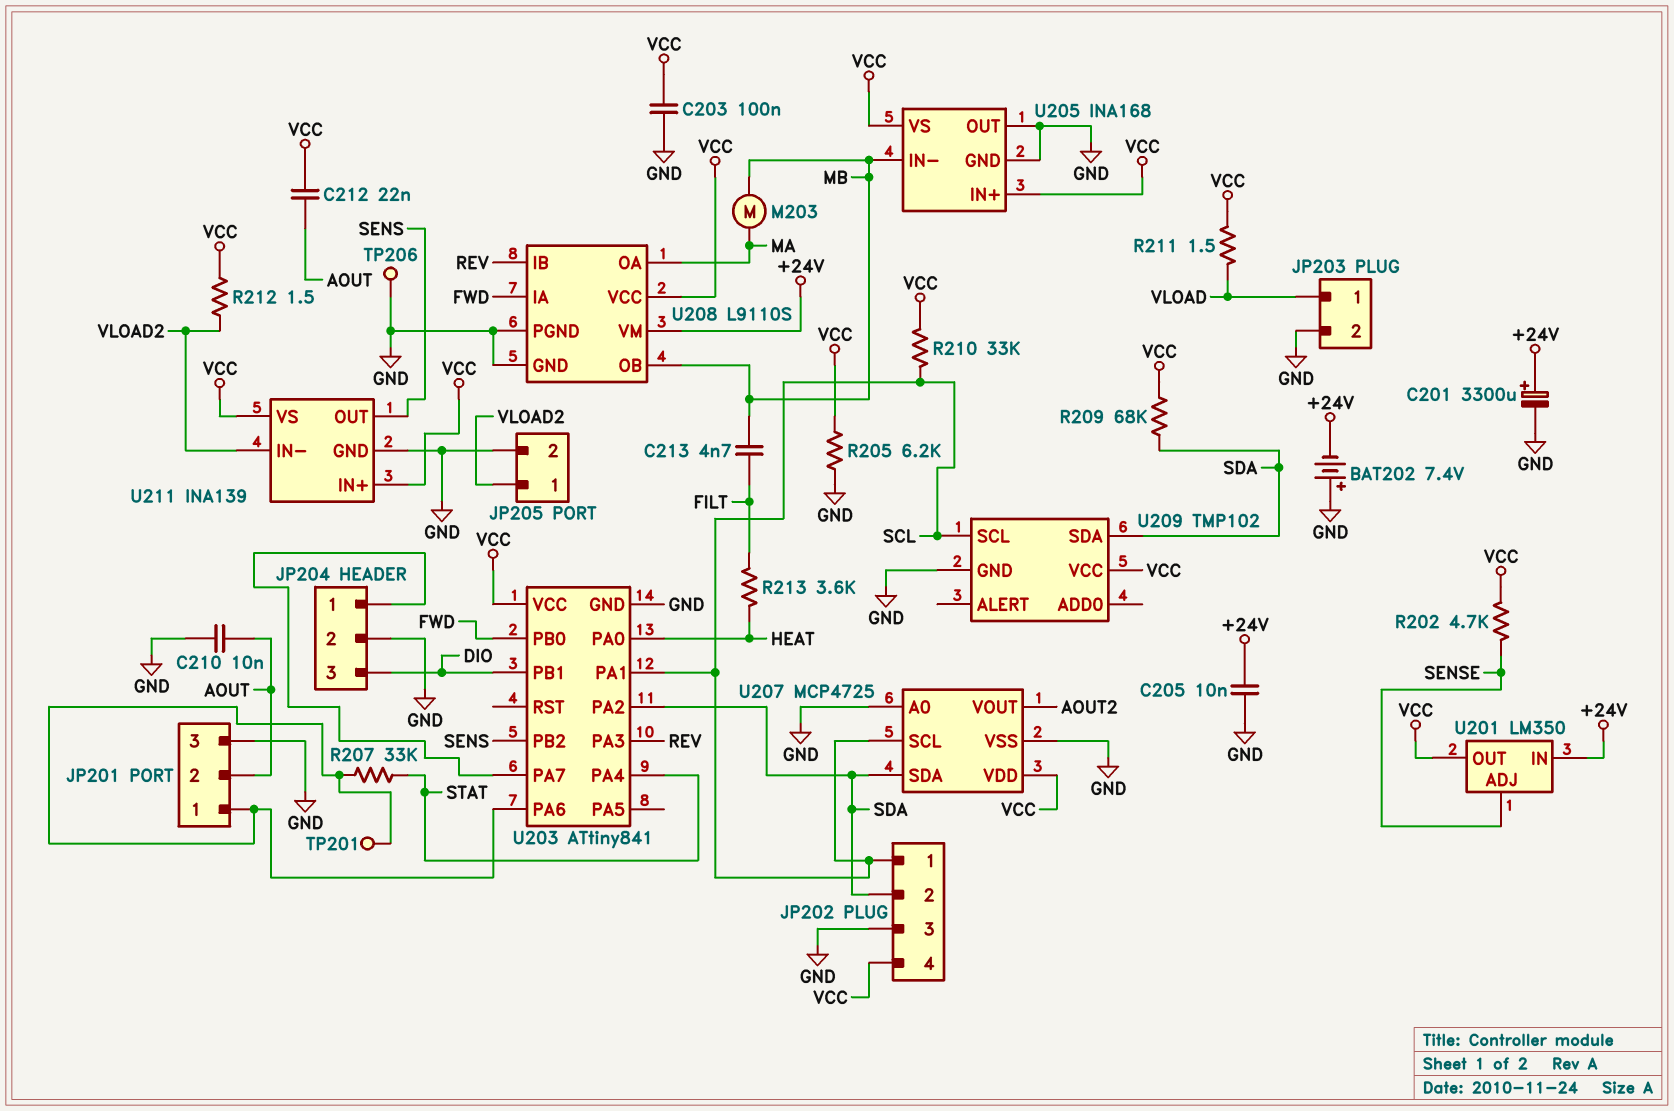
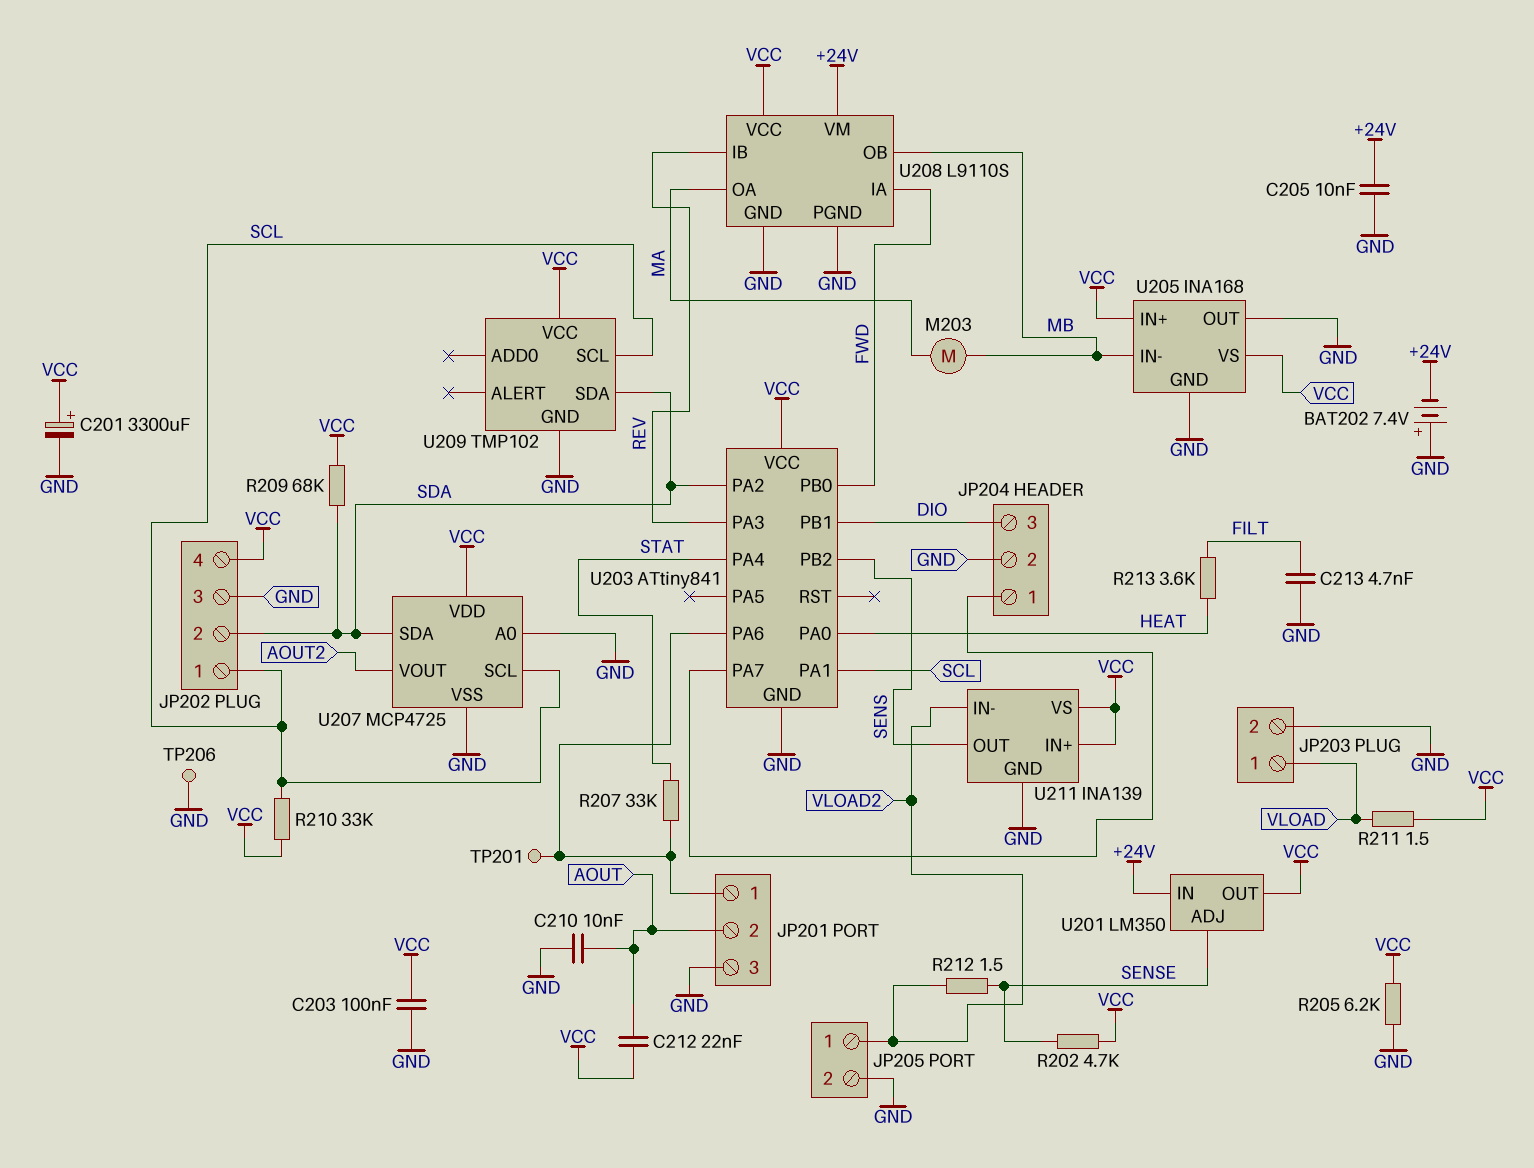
C201: 3300uF (plus +24V, minus GND) -> 3300uF (plus VCC, minus GND)
C213: 4.7nF (FILT, MB) -> 4.7nF (FILT, GND)
R212: 1.5 (VCC, VLOAD2) -> 1.5 (SENSE, VLOAD2)

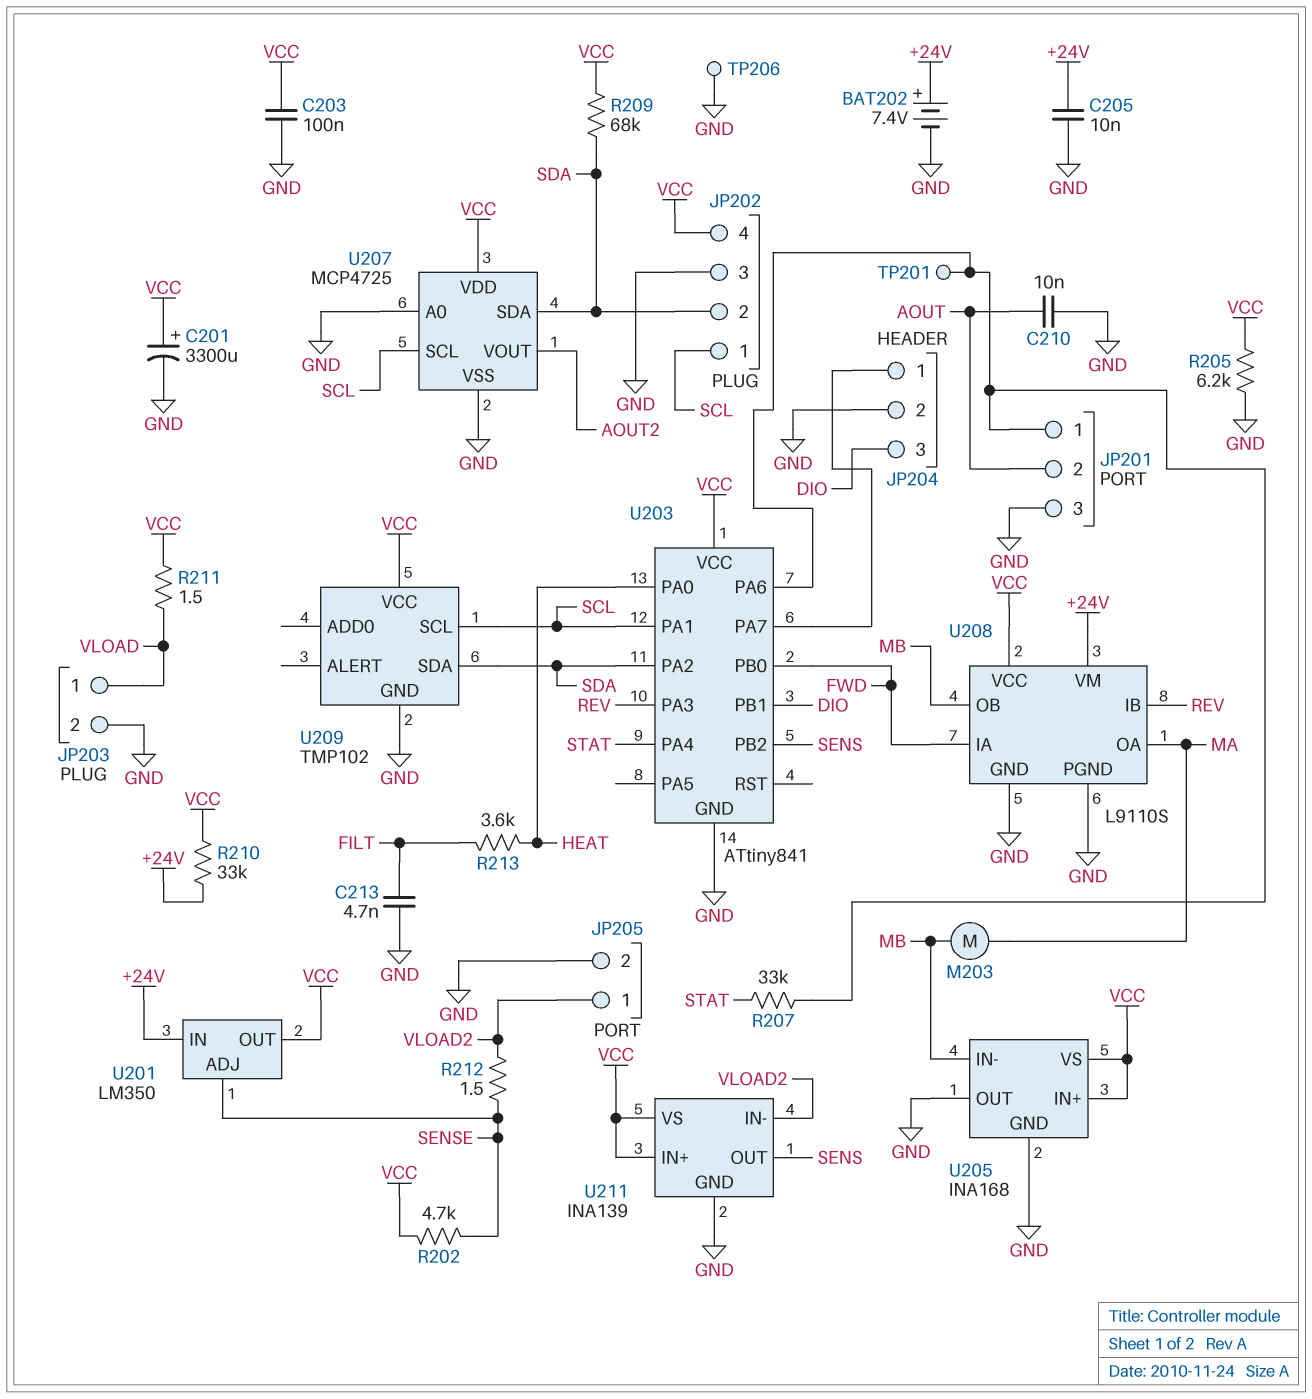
BAT202: 7.4V (plus GND, minus +24V) -> 7.4V (plus +24V, minus GND)
C212: 22nF (AOUT, VCC) -> none
R210: 33k (SCL, VCC) -> 33k (+24V, VCC)

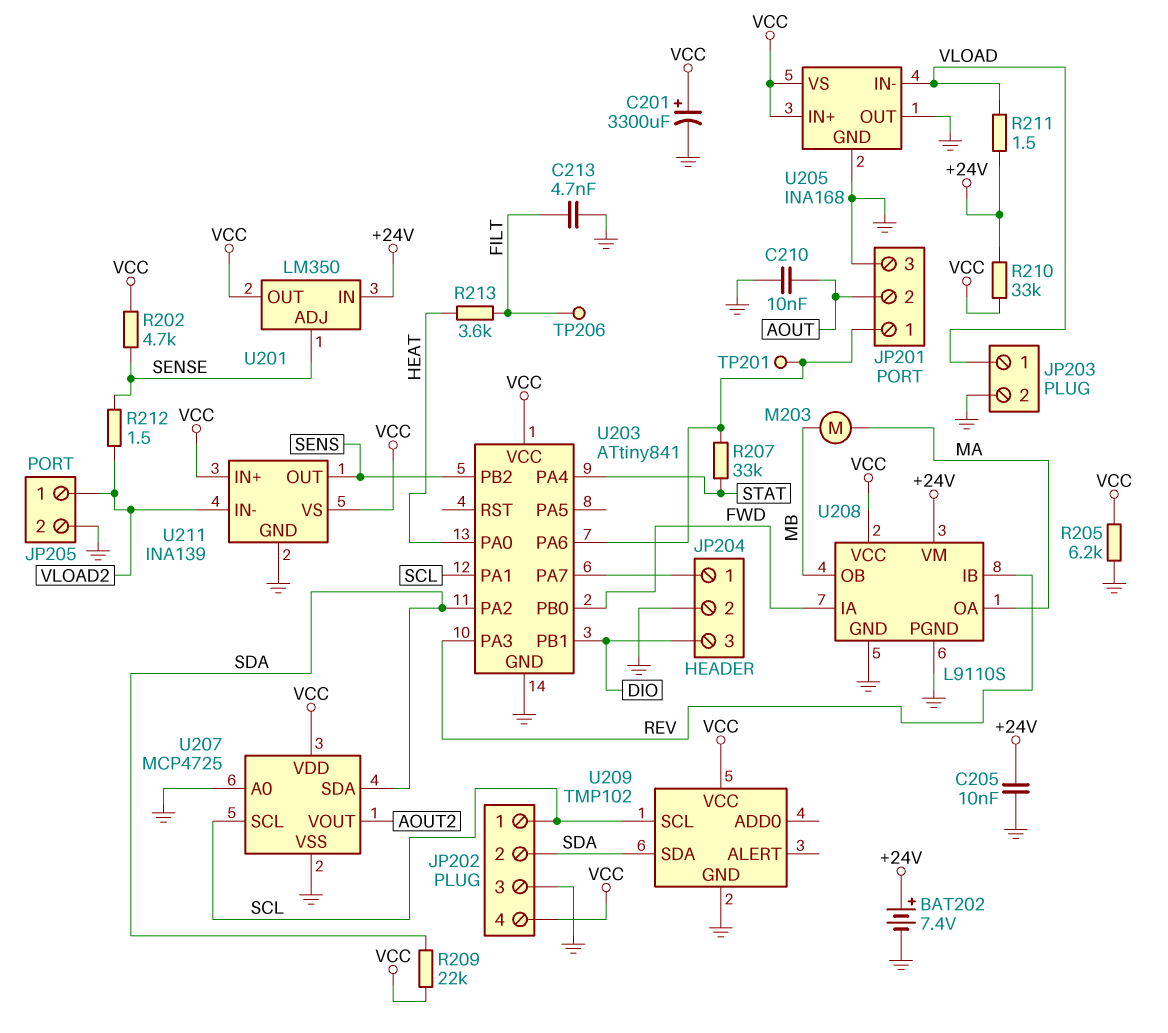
C203: 100nF (GND, VCC) -> none
R209: 68k (SDA, VCC) -> 22k (SDA, VCC)
R211: 1.5 (VCC, VLOAD) -> 1.5 (+24V, VLOAD)
TP206: test point (GND) -> test point (FILT)
U205 pin IN-: MB -> VLOAD

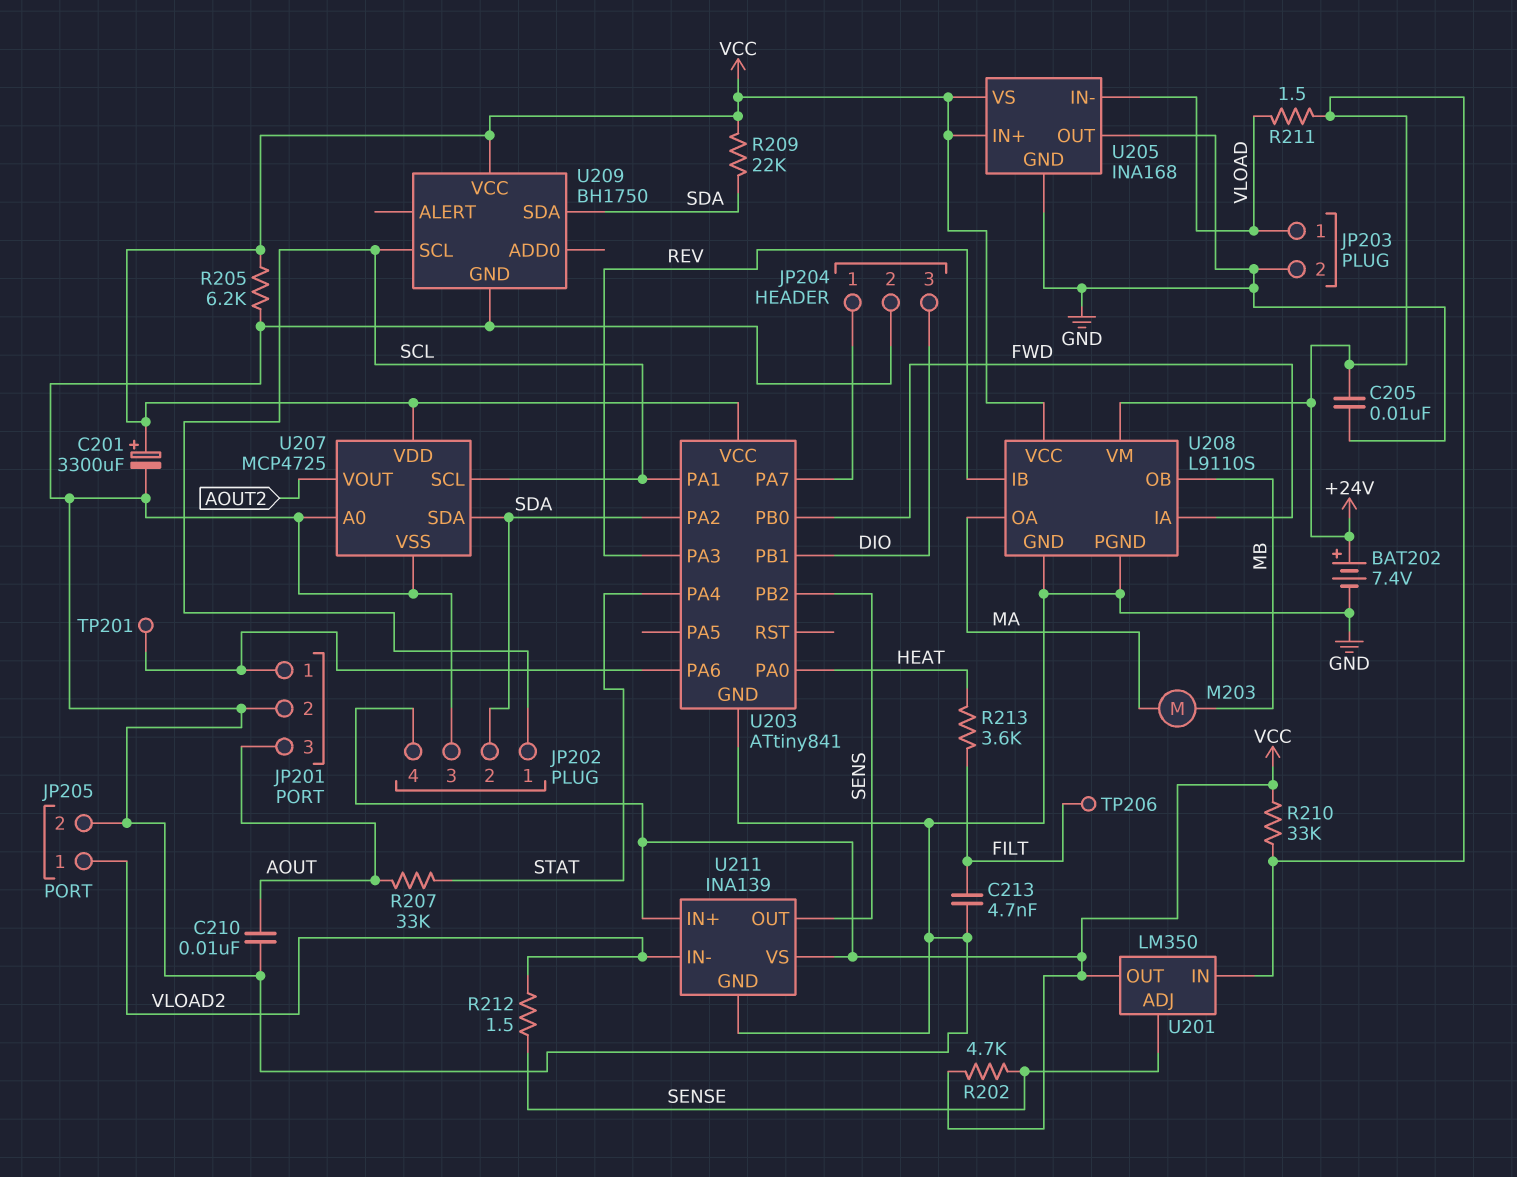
JP201 pin 2: AOUT -> GND
JP201 pin 3: GND -> AOUT
R207: 33k (JP201/1, STAT) -> 33k (AOUT, STAT)
U209: TMP102 -> BH1750

